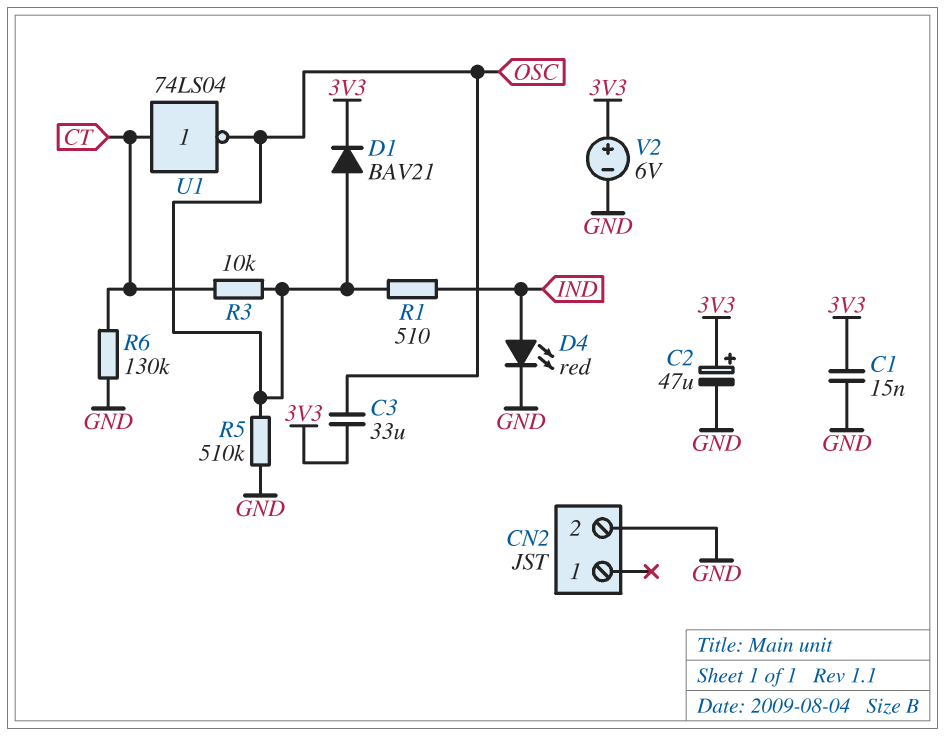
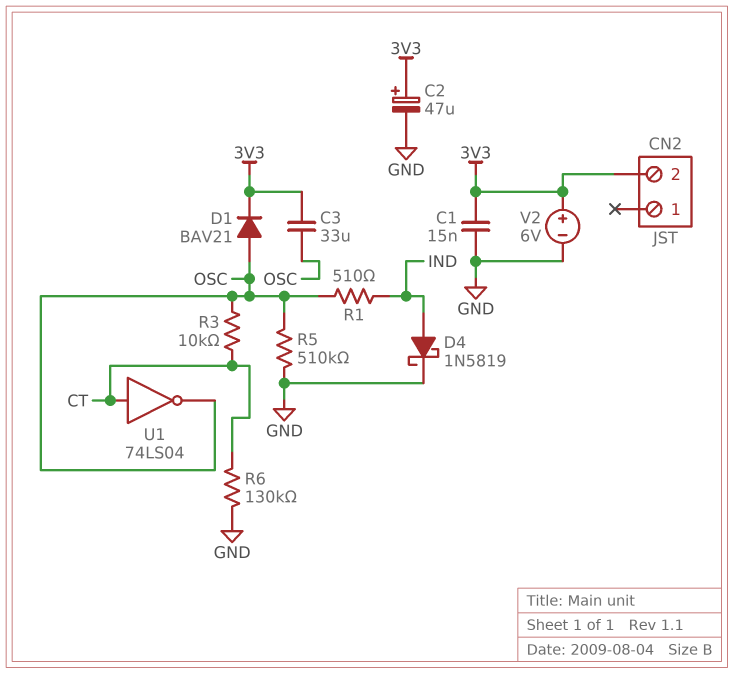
CN2 pin 2: GND -> 3V3
D4: LED red (A IND, K GND) -> schottky 1N5819 (A IND, K GND)

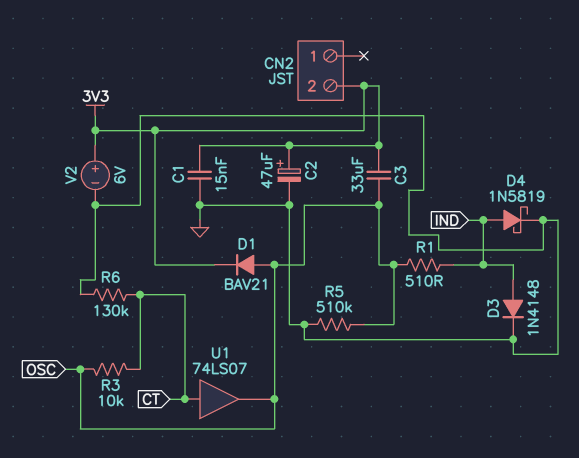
D3: none -> diode 1N4148 (A IND, K GND)
U1: NOT 74LS04 (in CT, out OSC) -> buffer 74LS07 (in CT, out OSC)

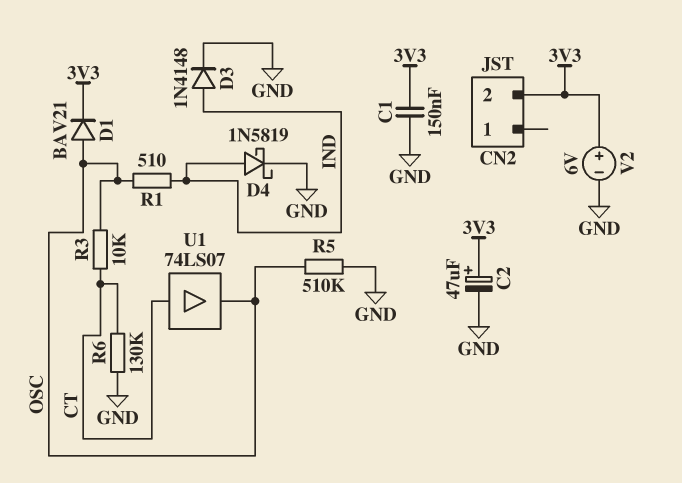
C1: 15nF (3V3, GND) -> 150nF (3V3, GND)
C3: 33uF (3V3, OSC) -> none

